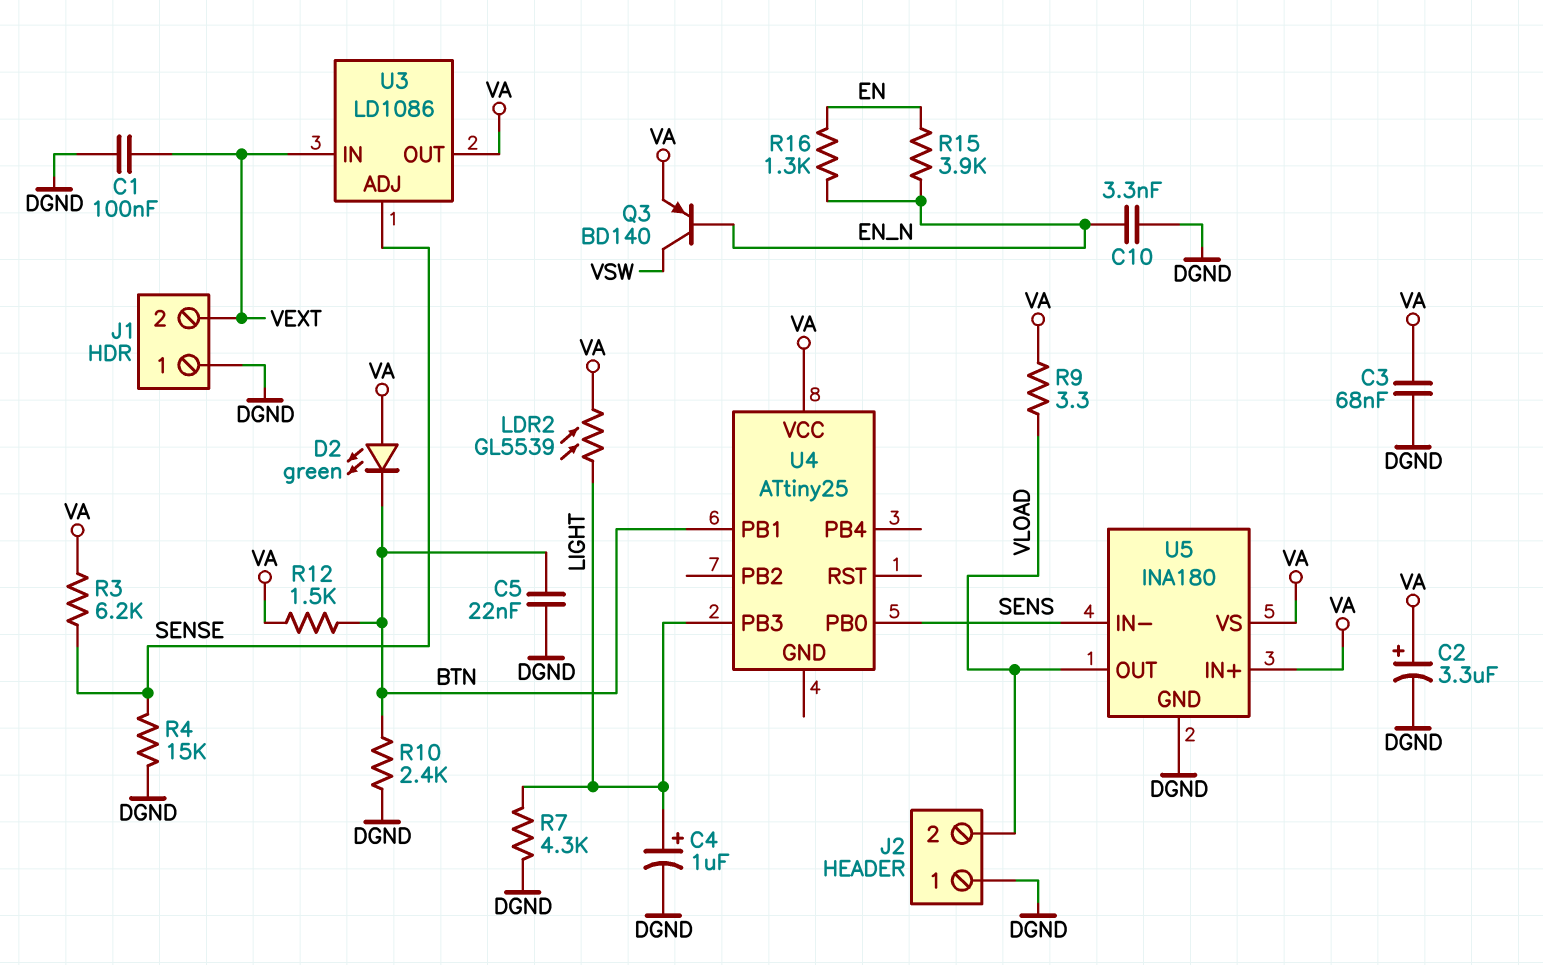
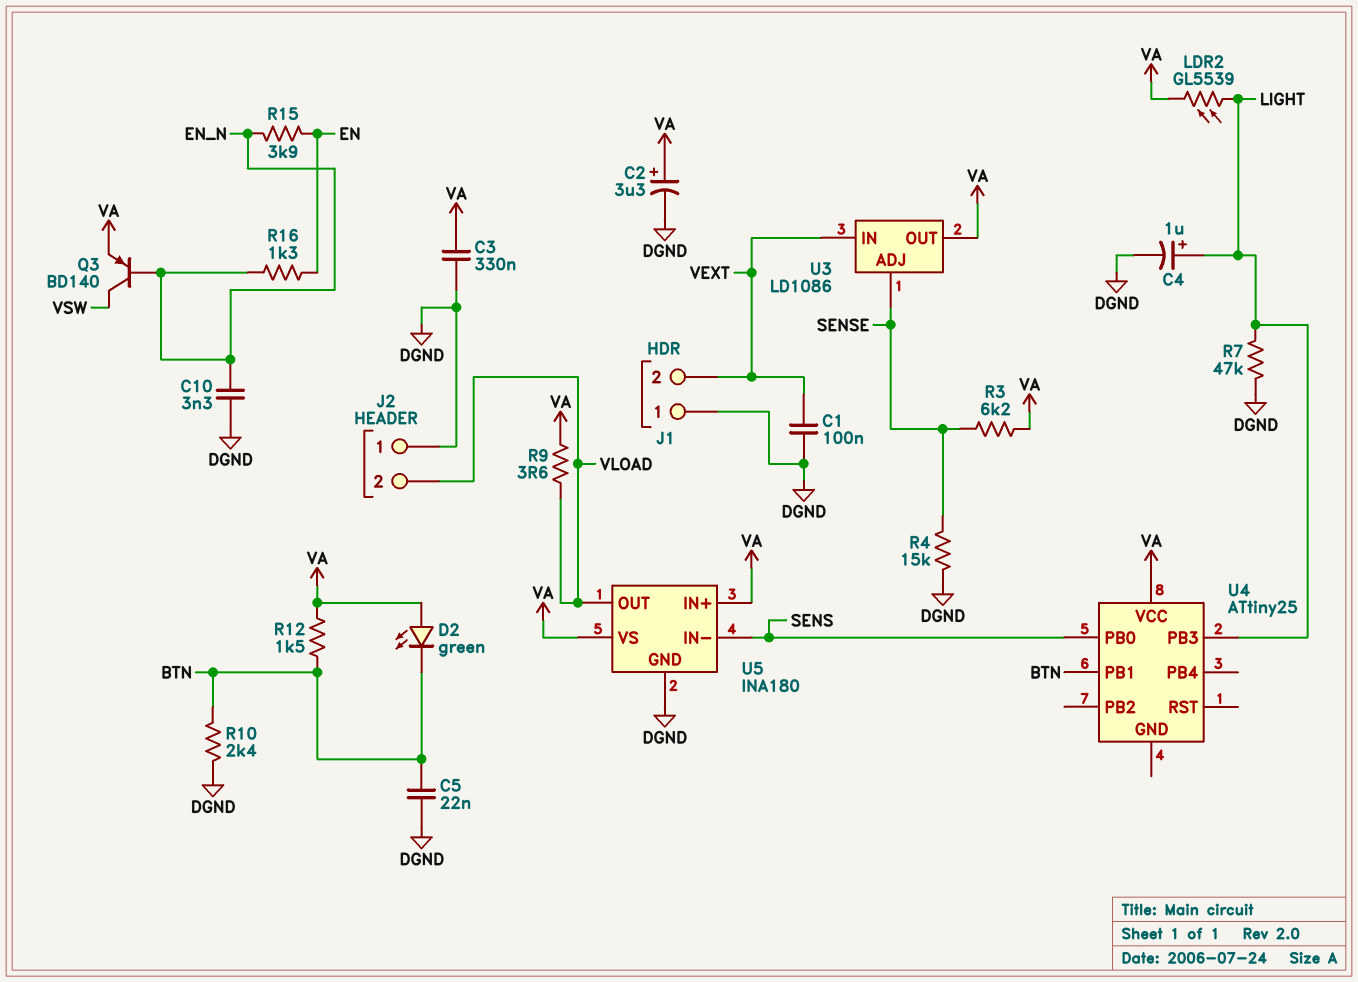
C3: 68nF (DGND, VA) -> 330nF (DGND, VA)
R7: 4.3k (DGND, LIGHT) -> 47k (DGND, LIGHT)
R9: 3.3 (VA, VLOAD) -> 3.6 (VA, VLOAD)

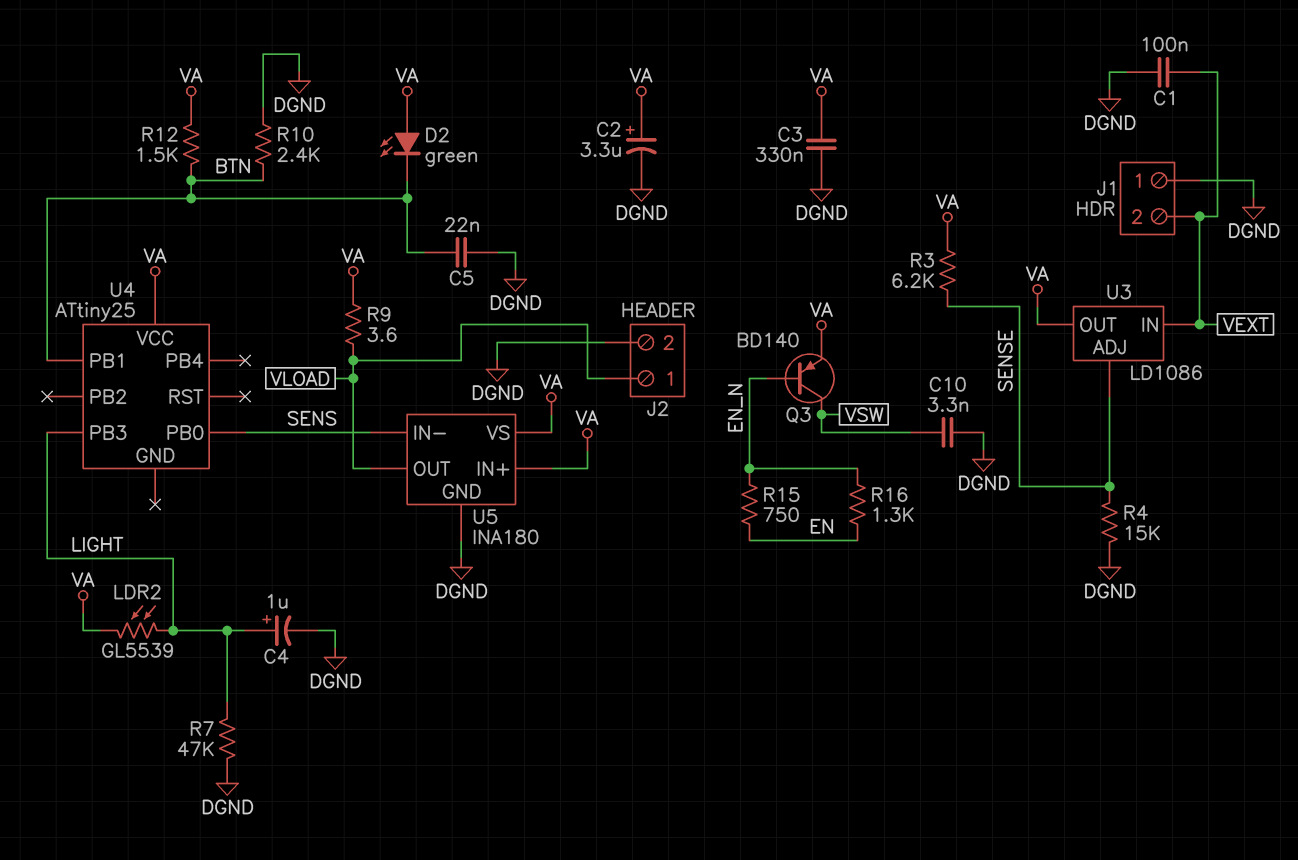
C10: 3.3nF (DGND, EN_N) -> 3.3nF (DGND, VSW)
J2 pin 1: DGND -> VLOAD
J2 pin 2: VLOAD -> DGND
R15: 3.9k (EN, EN_N) -> 750 (EN, EN_N)

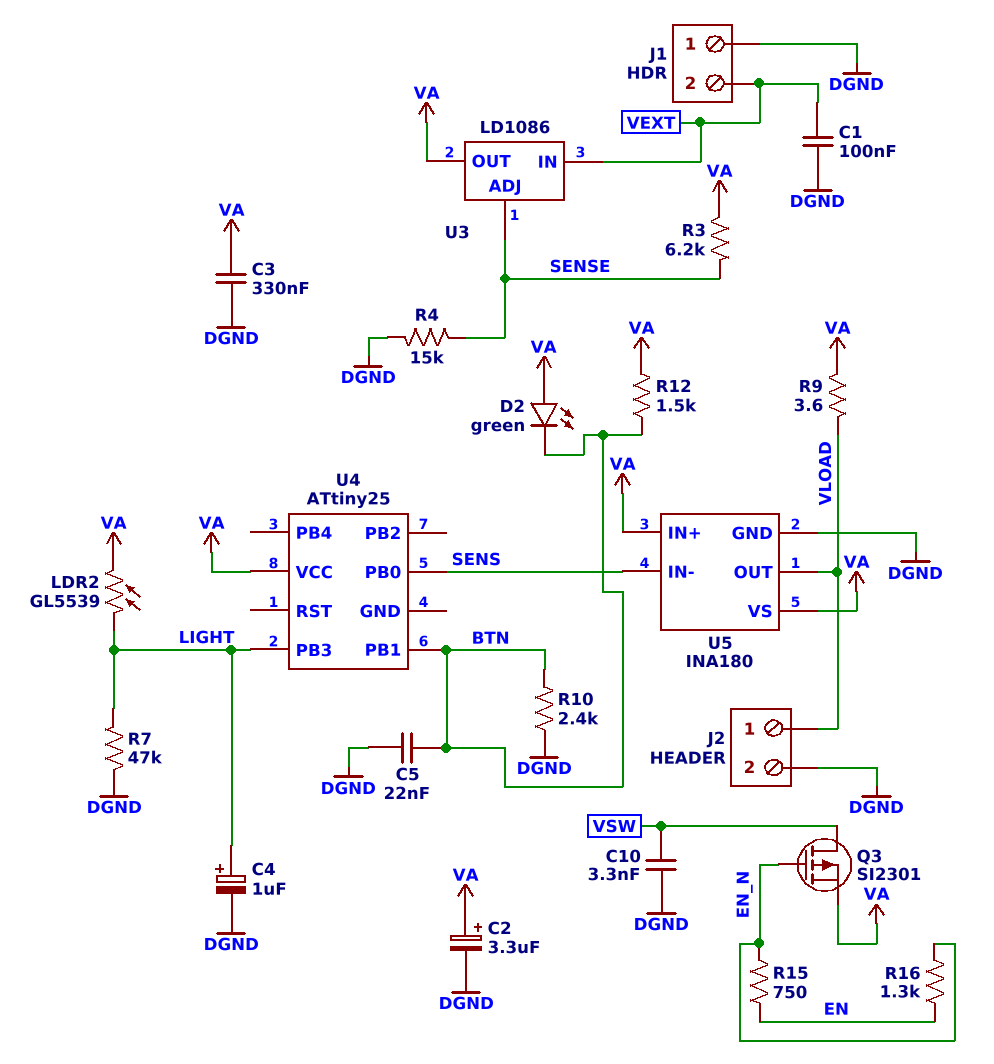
Q3: PNP BD140 (B EN_N, C VSW, E VA) -> PMOS SI2301 (G EN_N, D VSW, S VA)

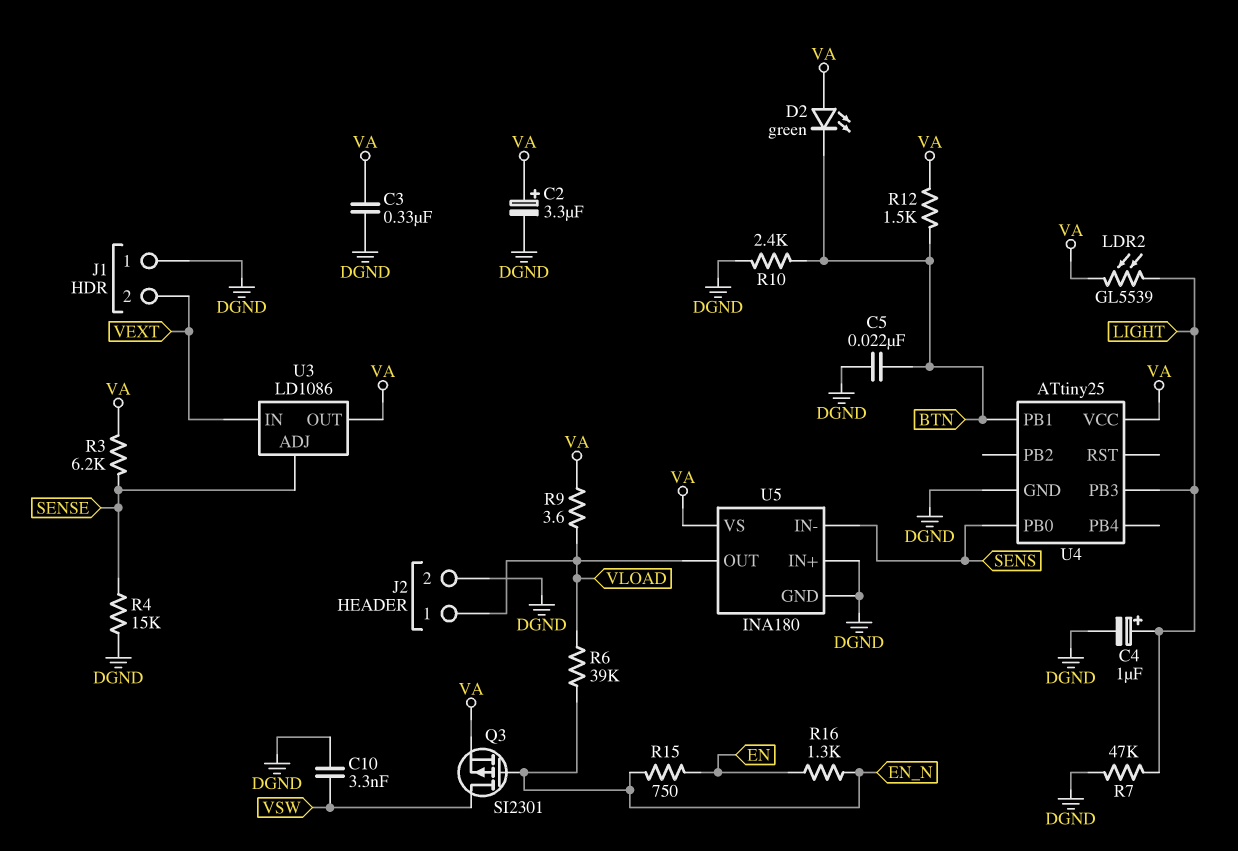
C1: 100nF (DGND, VEXT) -> none
R6: none -> 39k (EN_N, VLOAD)
U4 pin GND: none -> DGND
U5 pin IN+: VA -> DGND

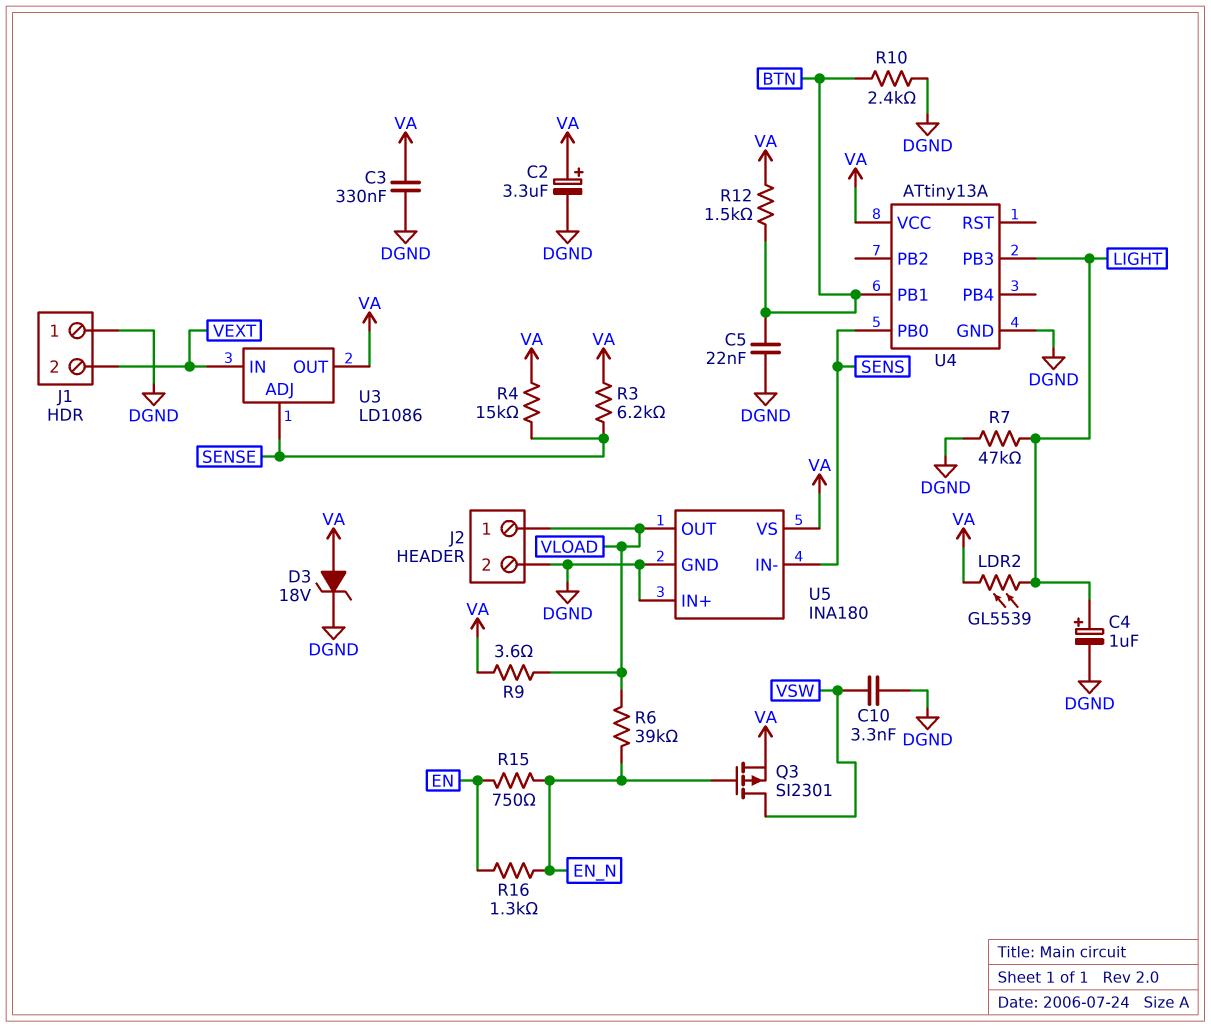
D2: LED green (A VA, K BTN) -> none
D3: none -> zener 18V (A VA, K DGND)
R4: 15k (DGND, SENSE) -> 15k (SENSE, VA)
U4: ATtiny25 -> ATtiny13A

